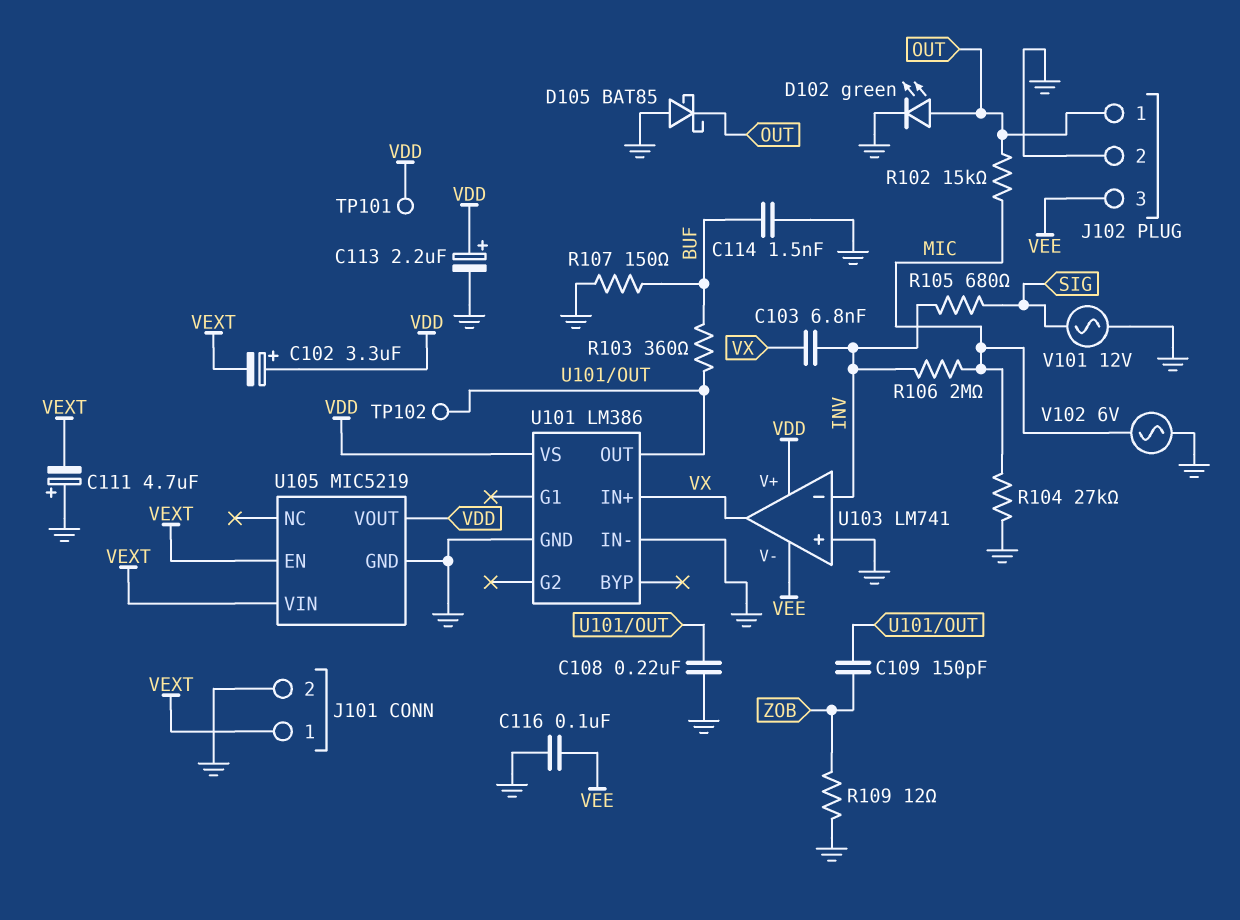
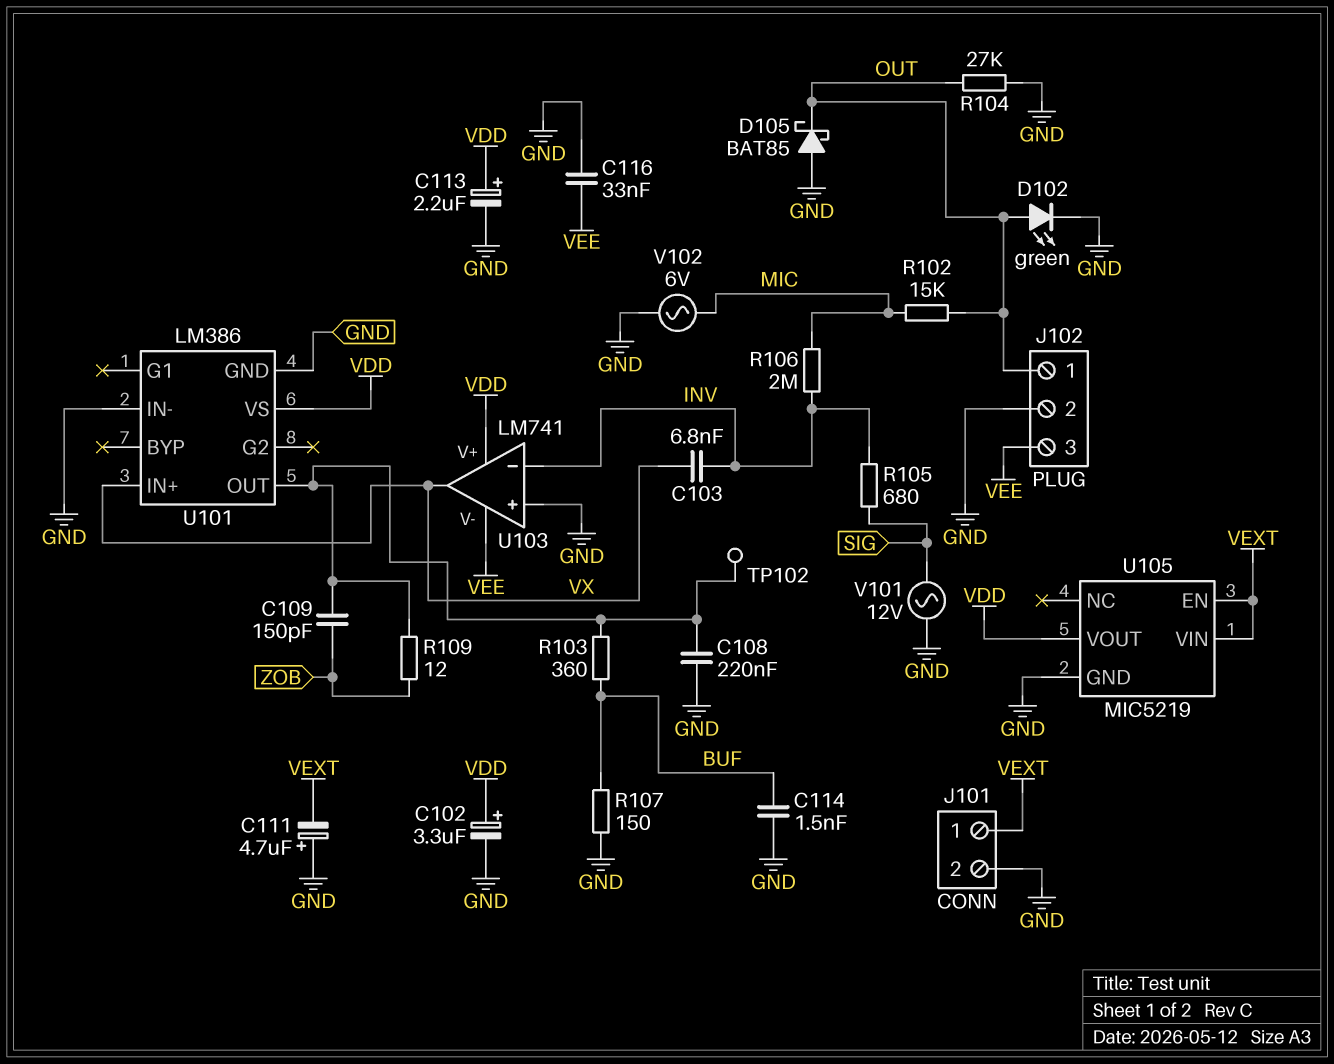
C102: 3.3uF (plus VDD, minus VEXT) -> 3.3uF (plus VDD, minus GND)
C116: 100nF (GND, VEE) -> 33nF (GND, VEE)
R104: 27k (GND, MIC) -> 27k (GND, OUT)
R109: 12 (GND, ZOB) -> 12 (U101/OUT, ZOB)
TP101: test point (VDD) -> none

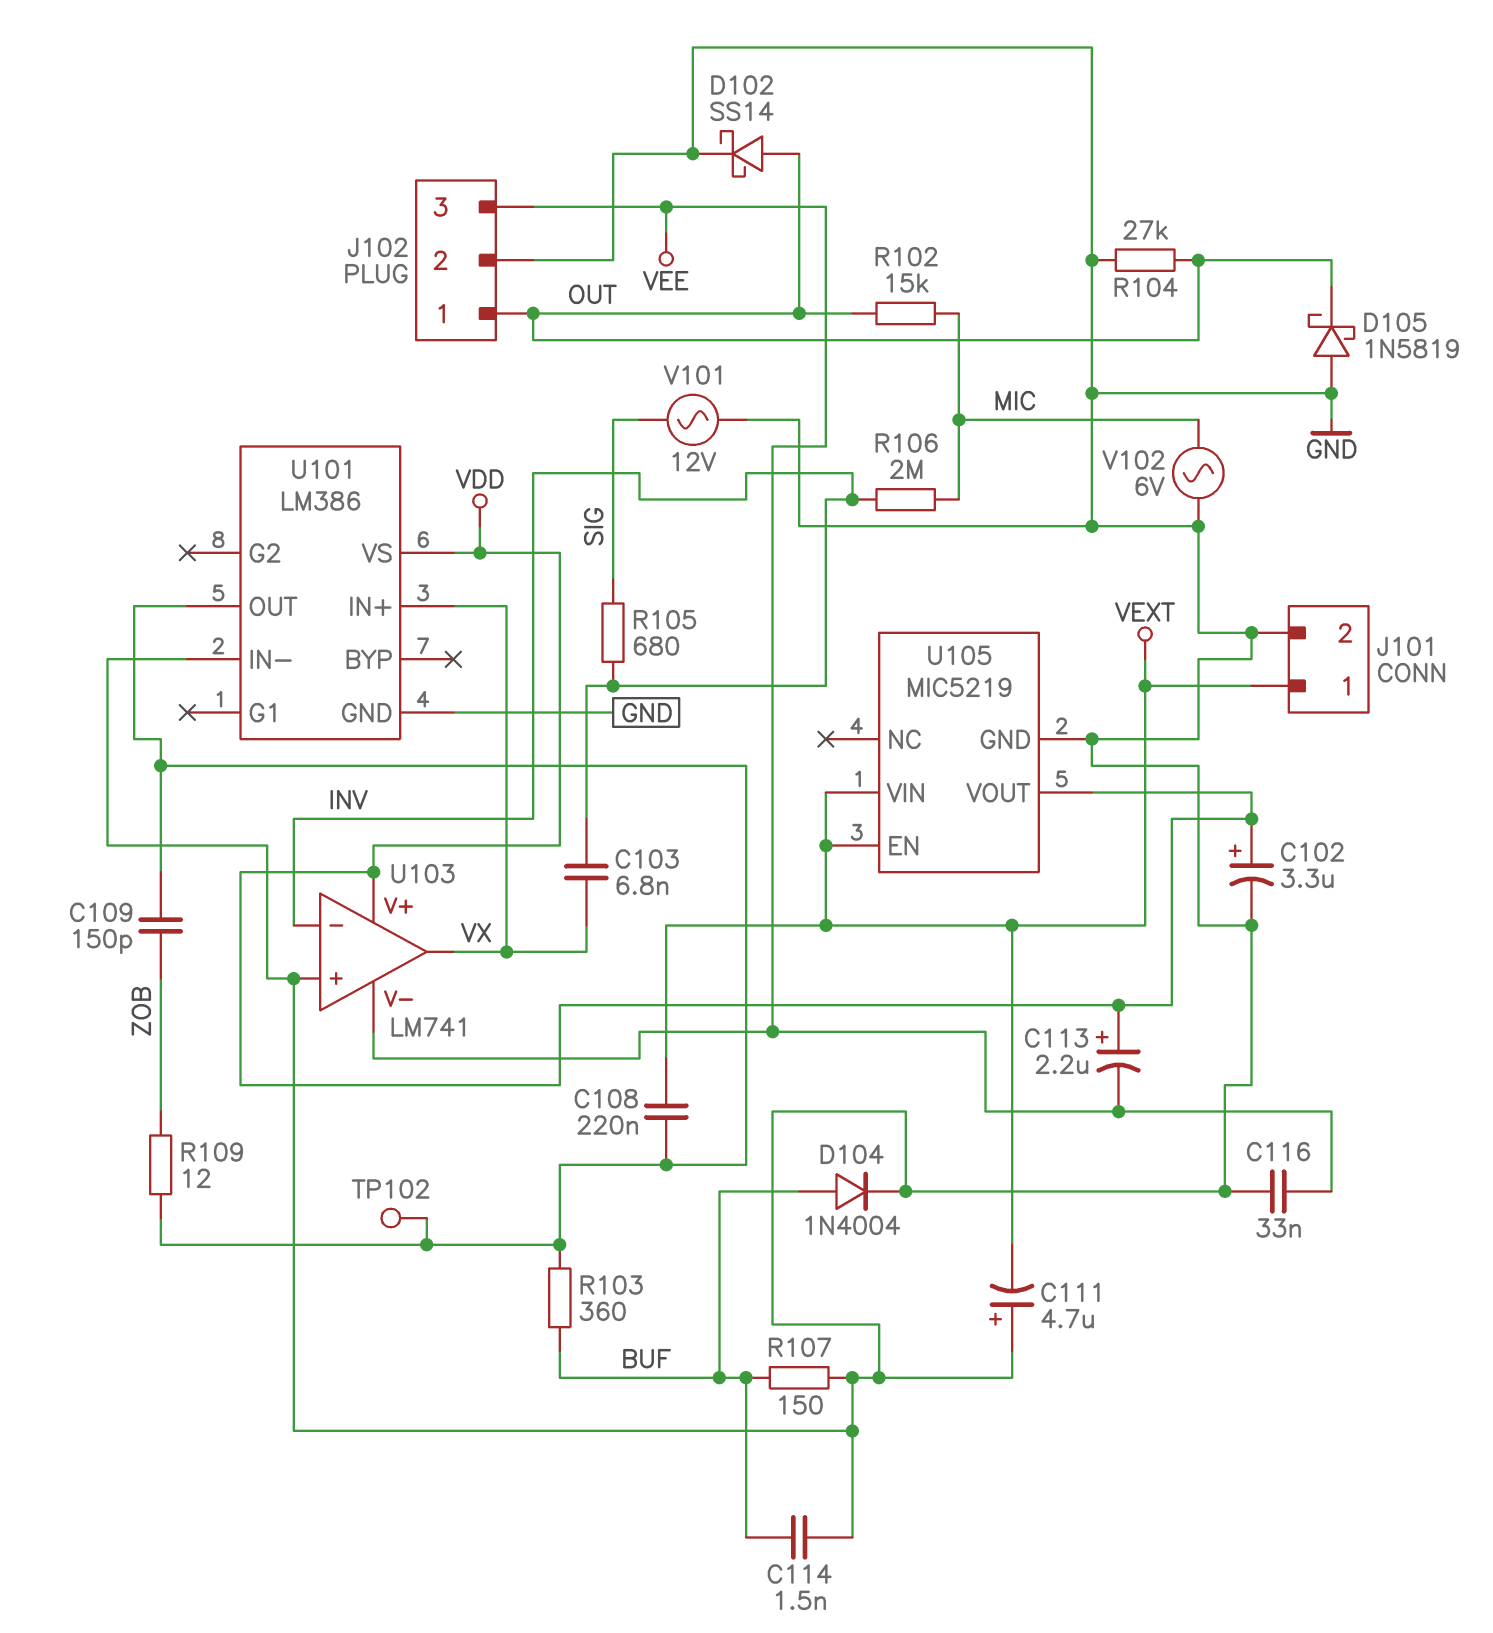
C108: 220nF (GND, U101/OUT) -> 220nF (U101/OUT, VEXT)
C113: 2.2uF (plus VDD, minus GND) -> 2.2uF (plus VDD, minus VEE)
D102: LED green (A OUT, K GND) -> schottky SS14 (A OUT, K GND)
D104: none -> diode 1N4004 (A BUF, K GND)
D105: schottky BAT85 (A GND, K OUT) -> schottky 1N5819 (A GND, K OUT)

